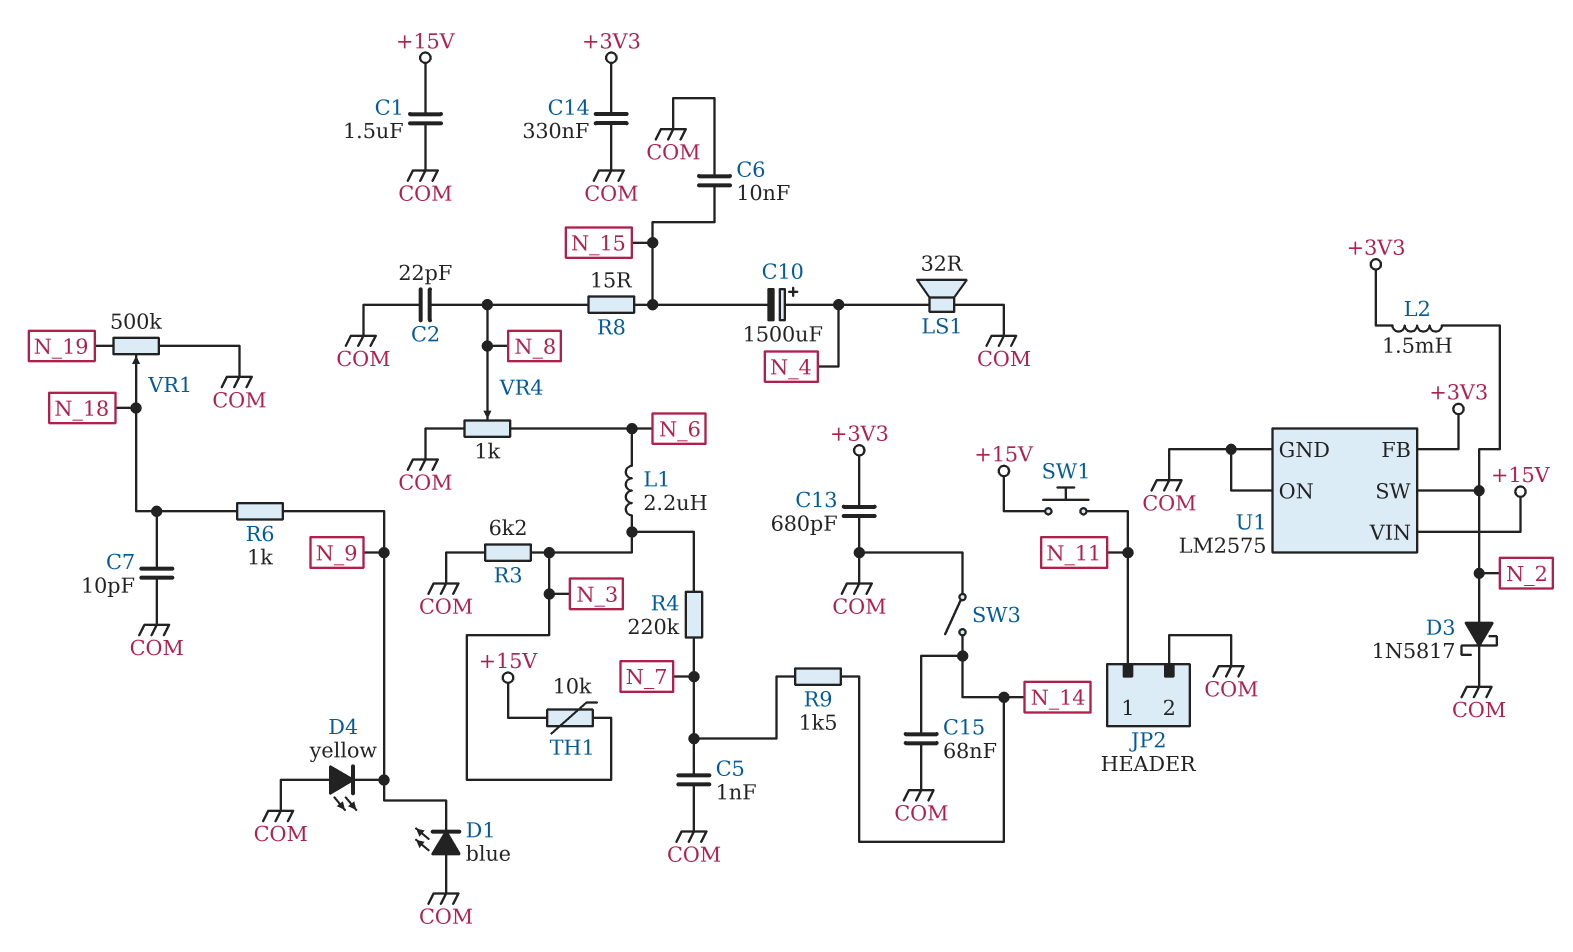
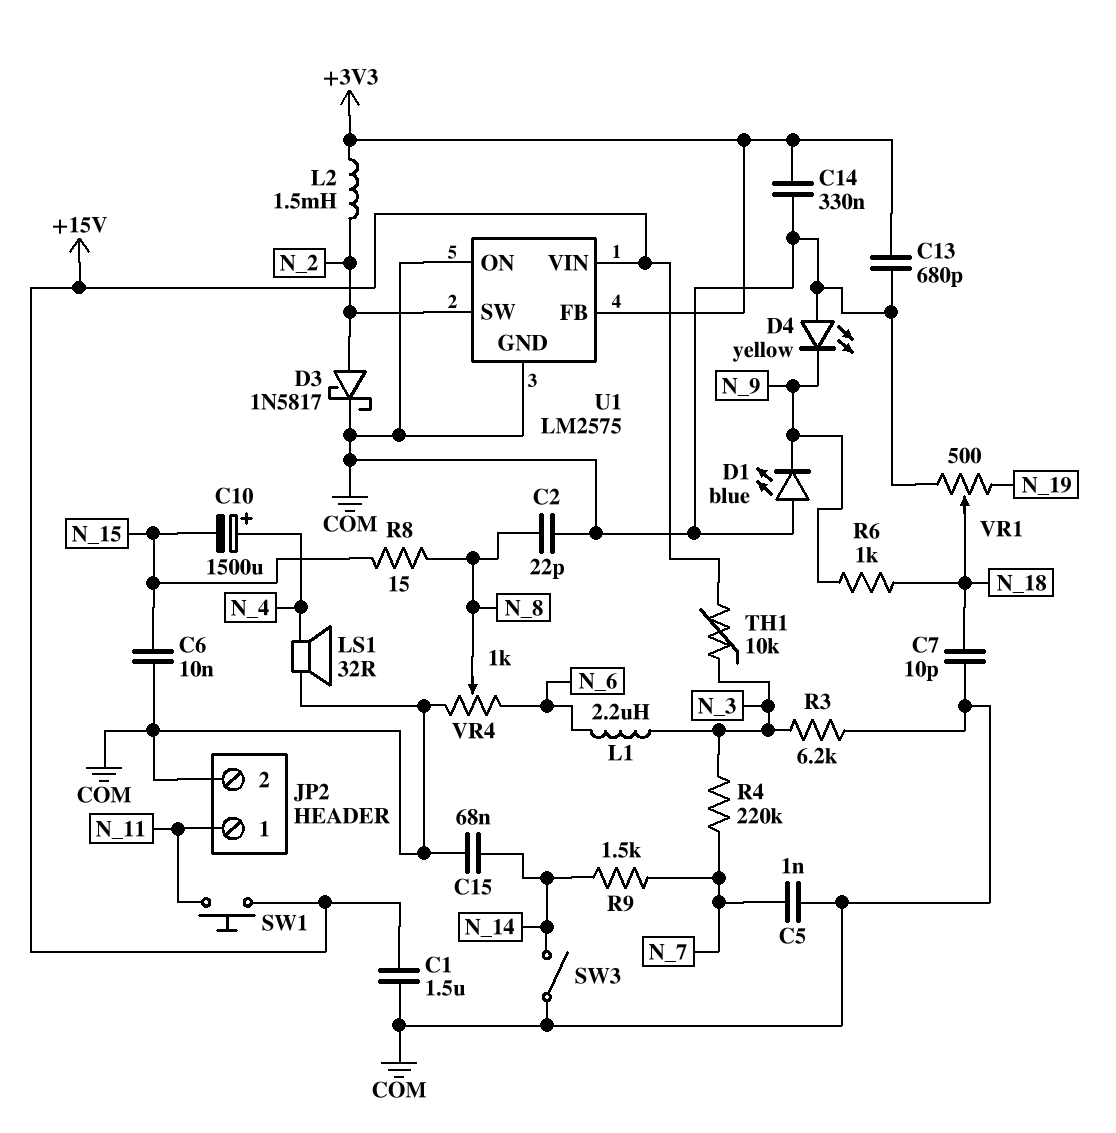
VR1: 500k (COM, N_19, wiper N_18) -> 500 (COM, N_19, wiper N_18)

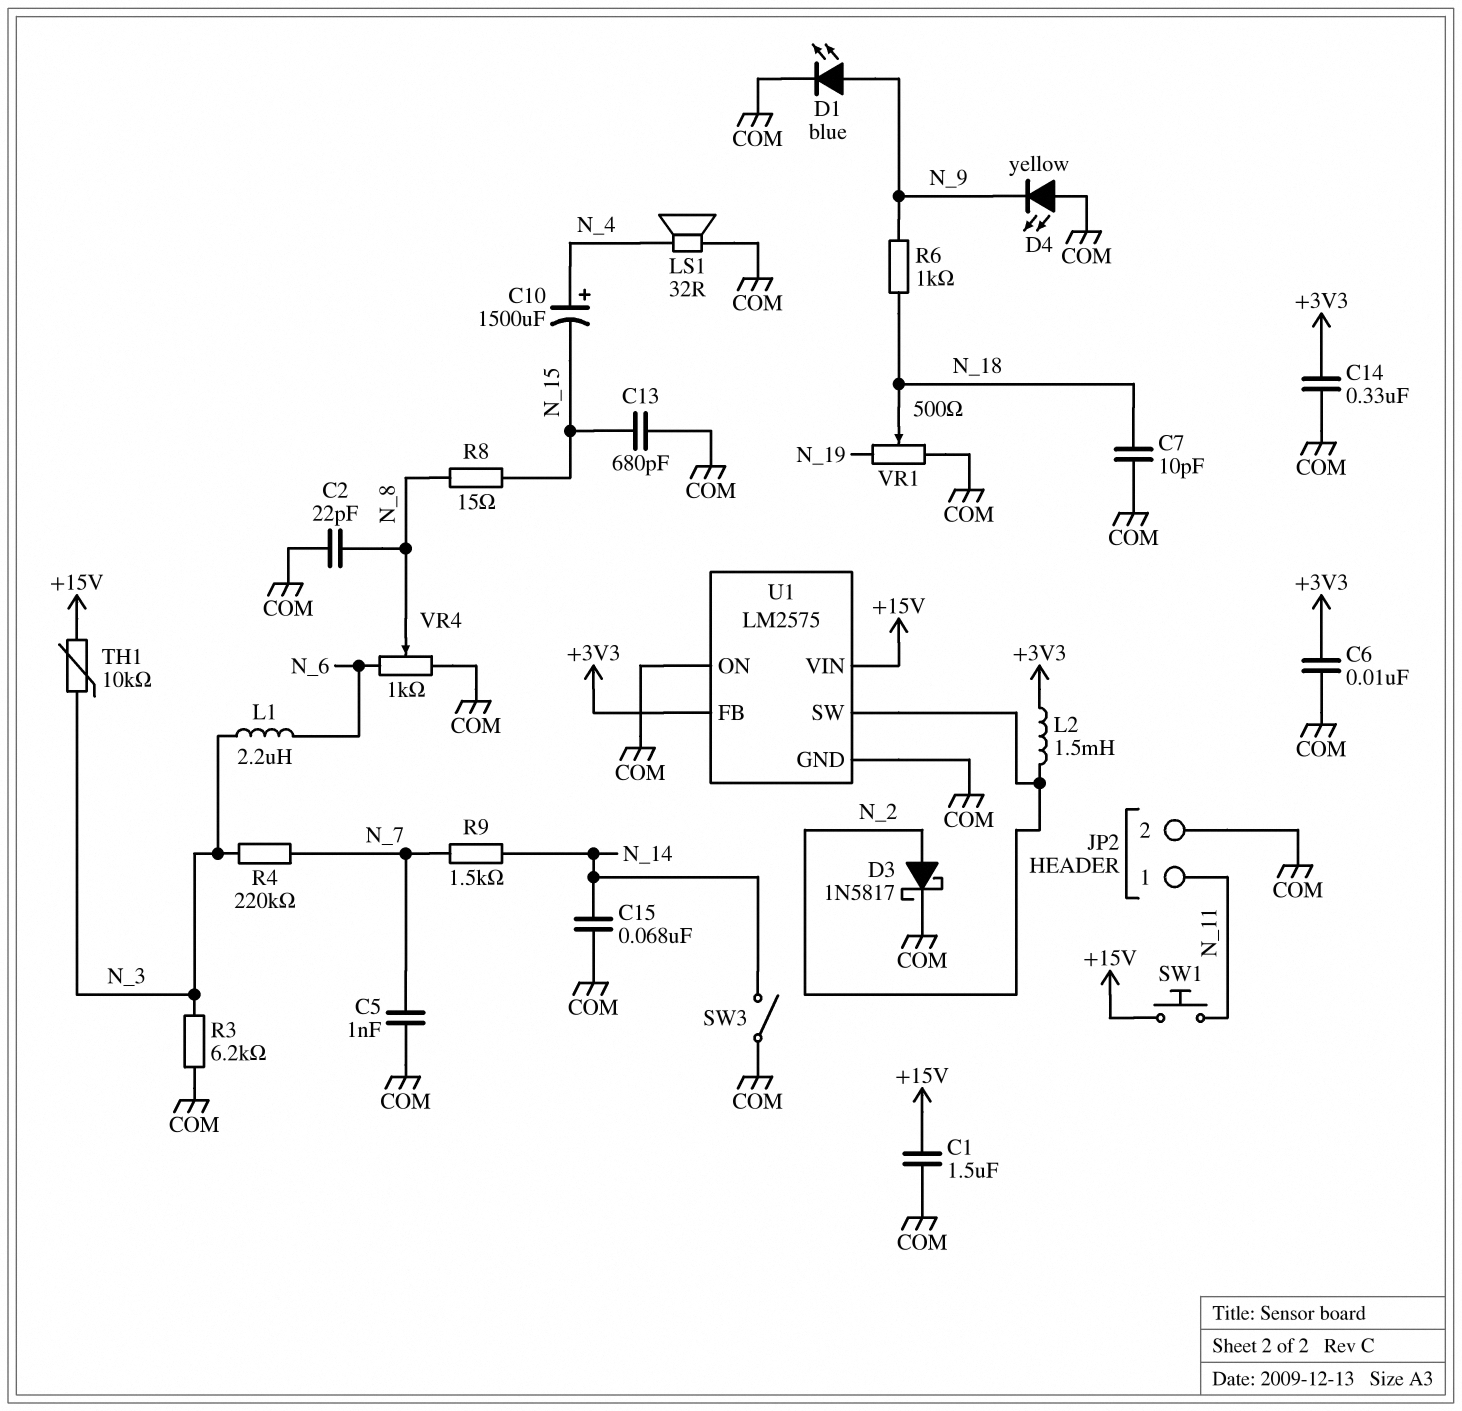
C6: 10nF (COM, N_15) -> 10nF (+3V3, COM)
C13: 680pF (+3V3, COM) -> 680pF (COM, N_15)
D1: LED blue (A COM, K N_9) -> LED blue (A N_9, K COM)

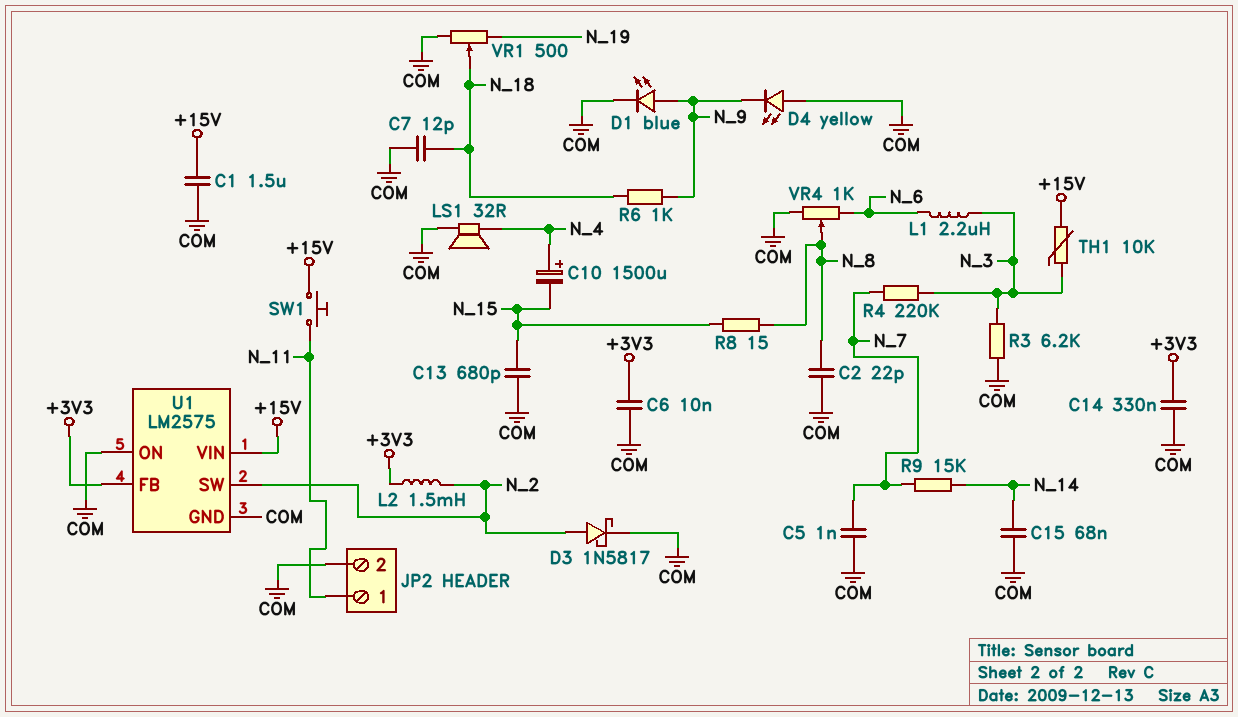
C7: 10pF (COM, N_18) -> 12pF (COM, N_18)
R9: 1.5k (N_7, N_14) -> 15k (N_7, N_14)
SW3: switch (COM, N_14) -> none

